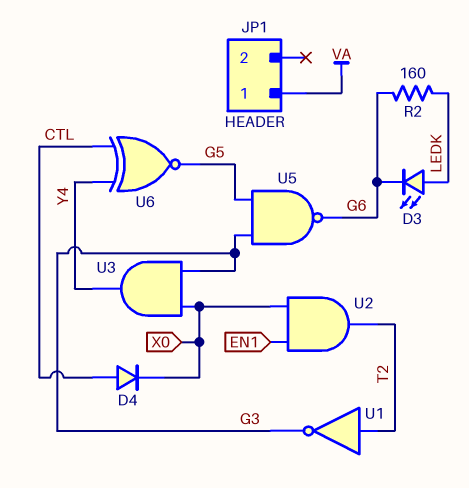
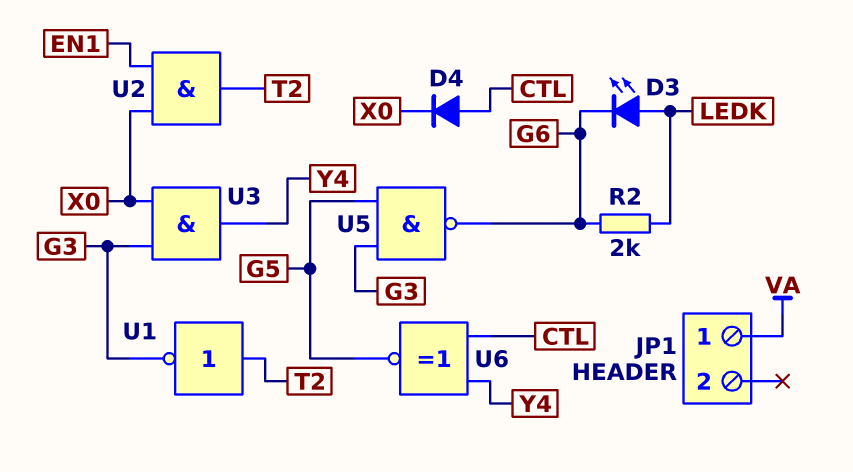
R2: 160 (G6, LEDK) -> 2k (G6, LEDK)

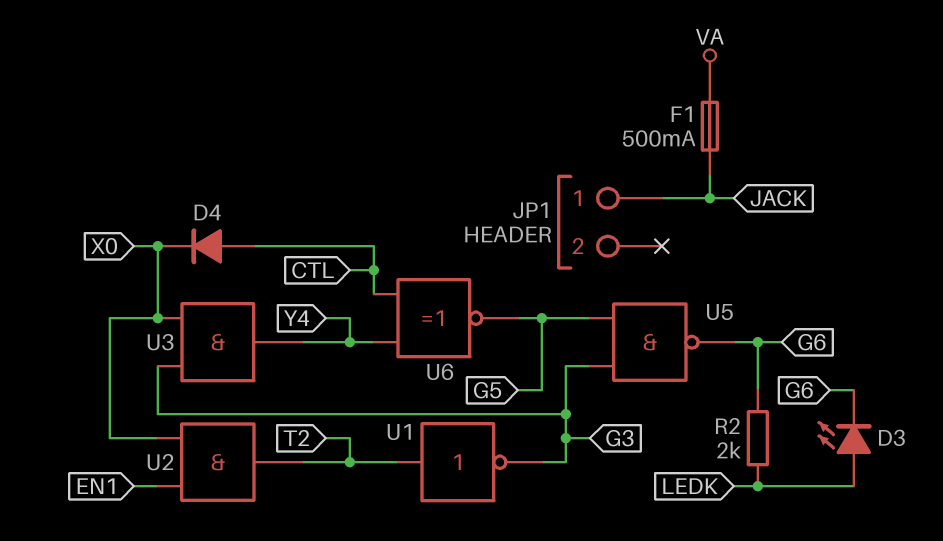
F1: none -> 500mA (JACK, VA)
JP1 pin 1: VA -> JACK

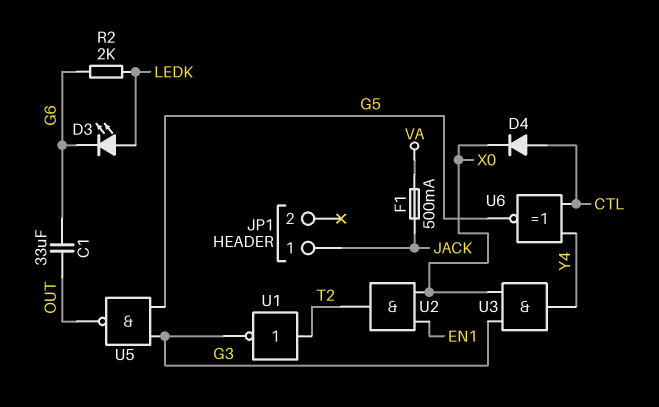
C1: none -> 33uF (G6, OUT)
U5: NAND (in G3, in G5, out G6) -> NAND (in G3, in G5, out OUT)

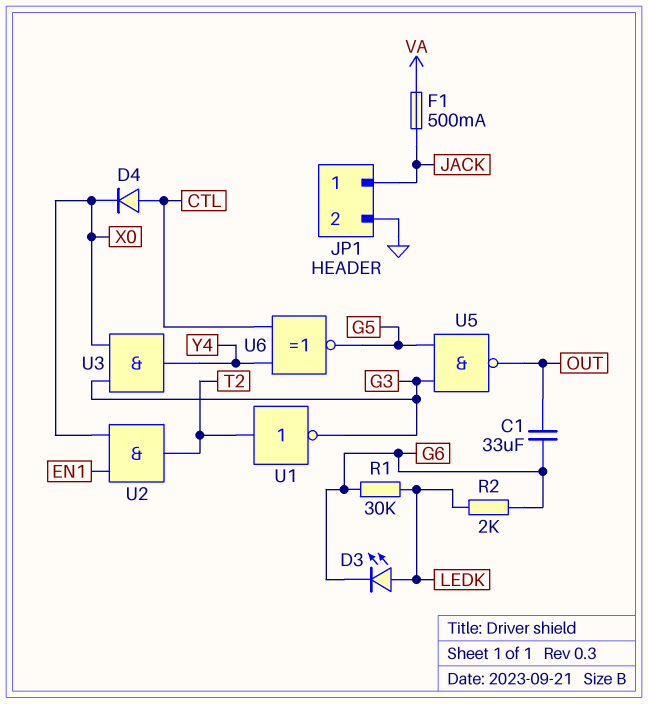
JP1 pin 2: none -> GND
R1: none -> 30k (G6, LEDK)

